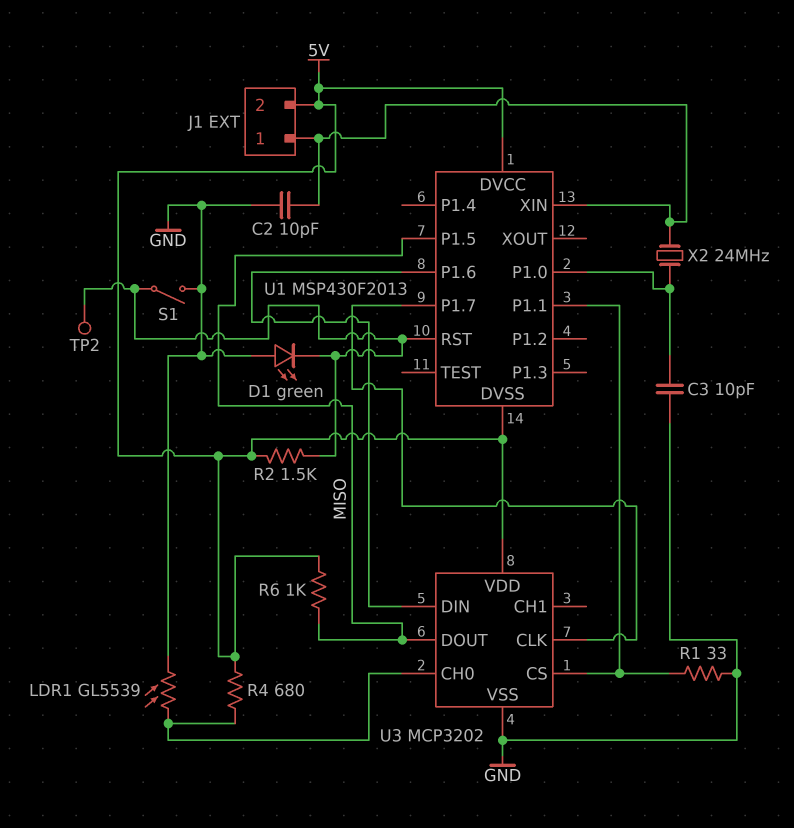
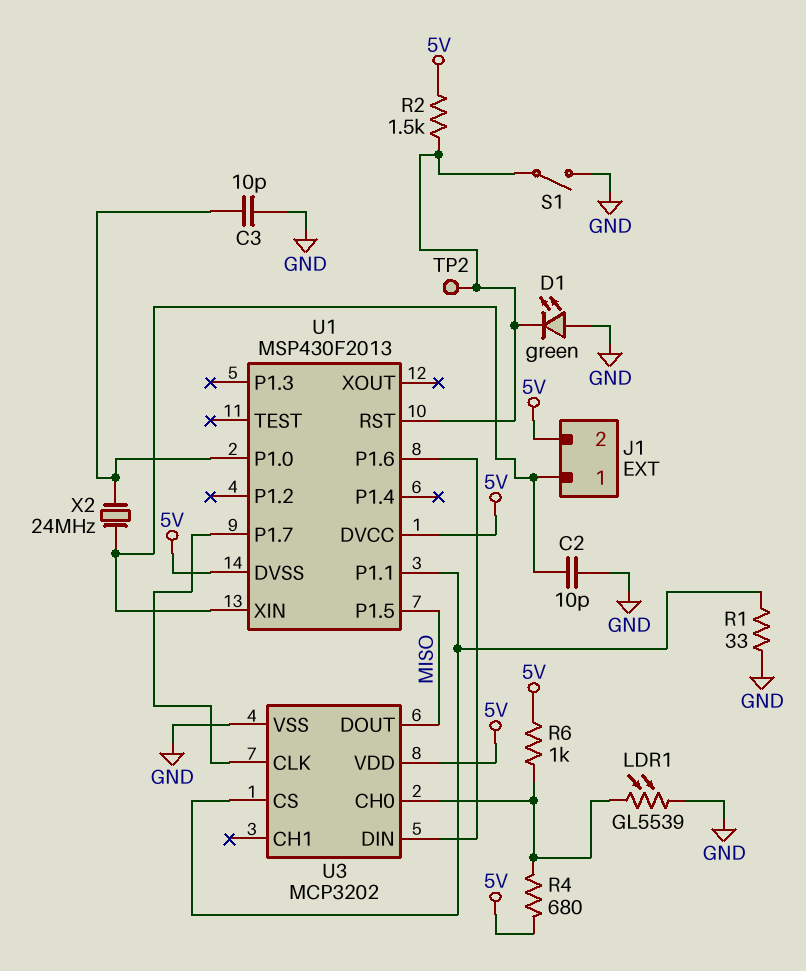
R6: 1k (5V, MISO) -> 1k (5V, U3/CH0)

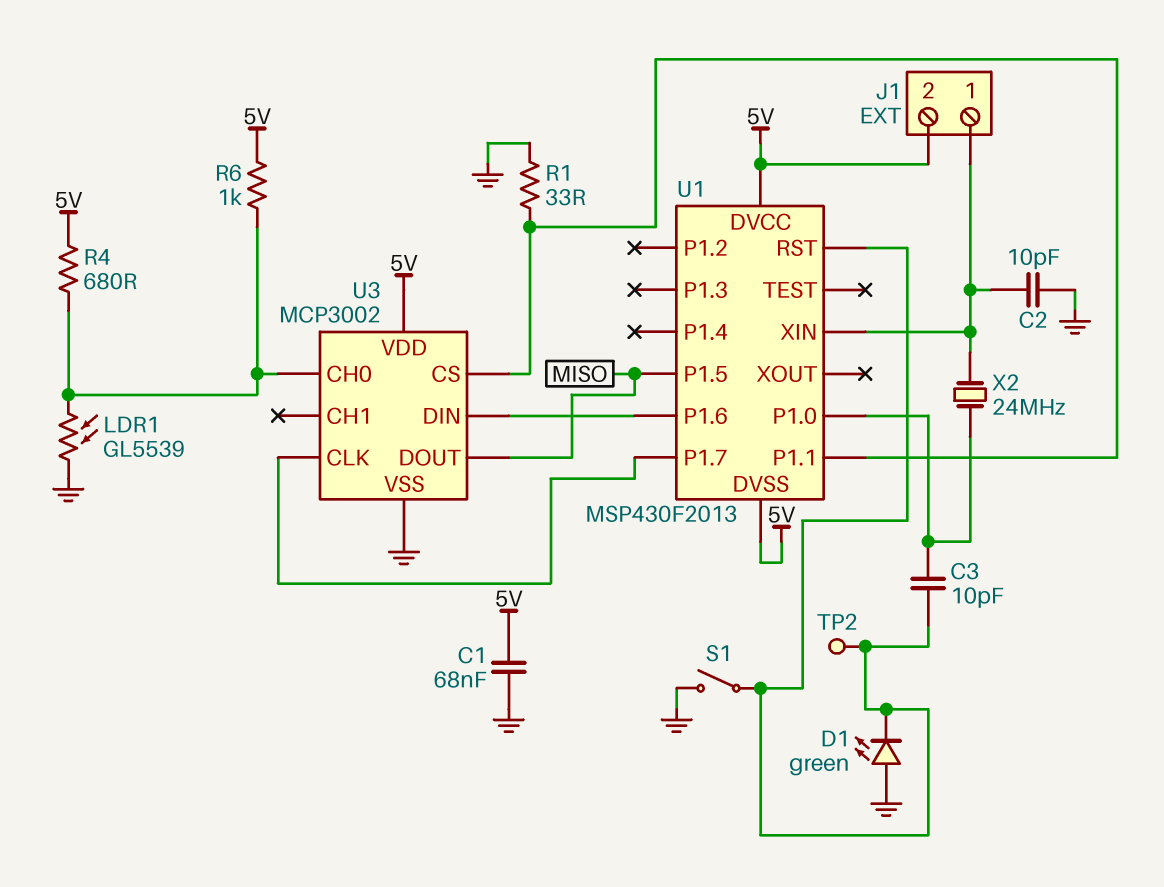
C1: none -> 68nF (5V, GND)
C3: 10pF (GND, U1/P1.0) -> 10pF (U1/P1.0, U1/RST)
R2: 1.5k (5V, U1/RST) -> none
U3: MCP3202 -> MCP3002

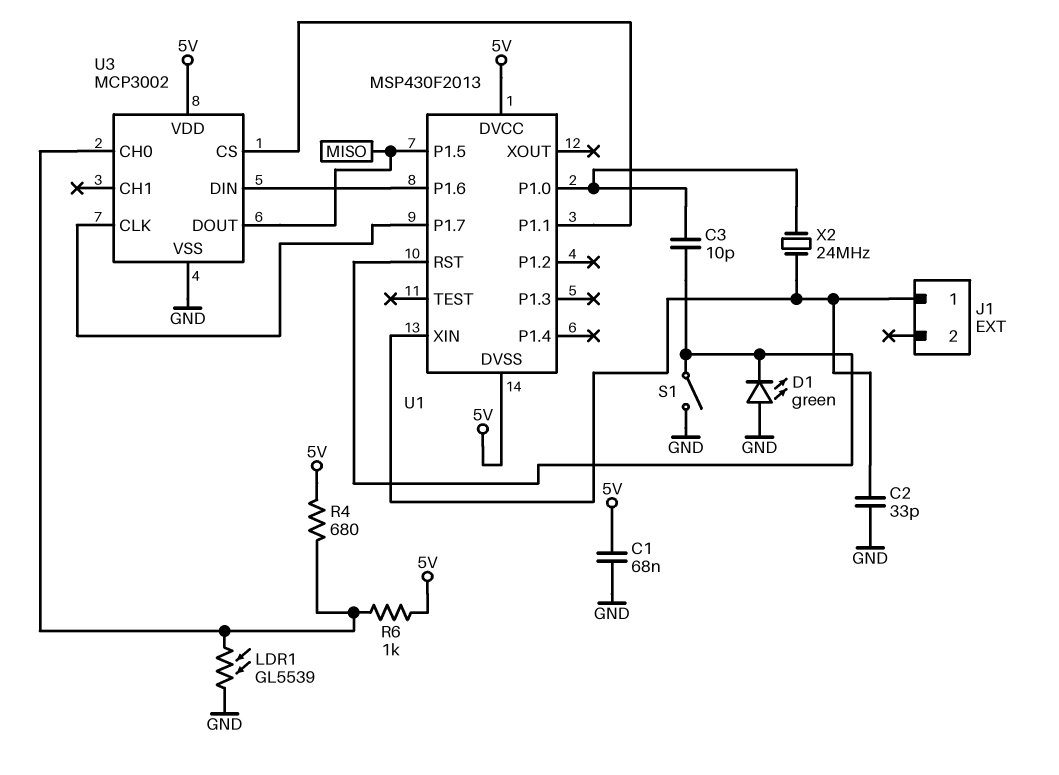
C2: 10pF (GND, J1/1) -> 33pF (GND, J1/1)
J1 pin 2: 5V -> none
R1: 33 (GND, U1/P1.1) -> none
TP2: test point (U1/RST) -> none

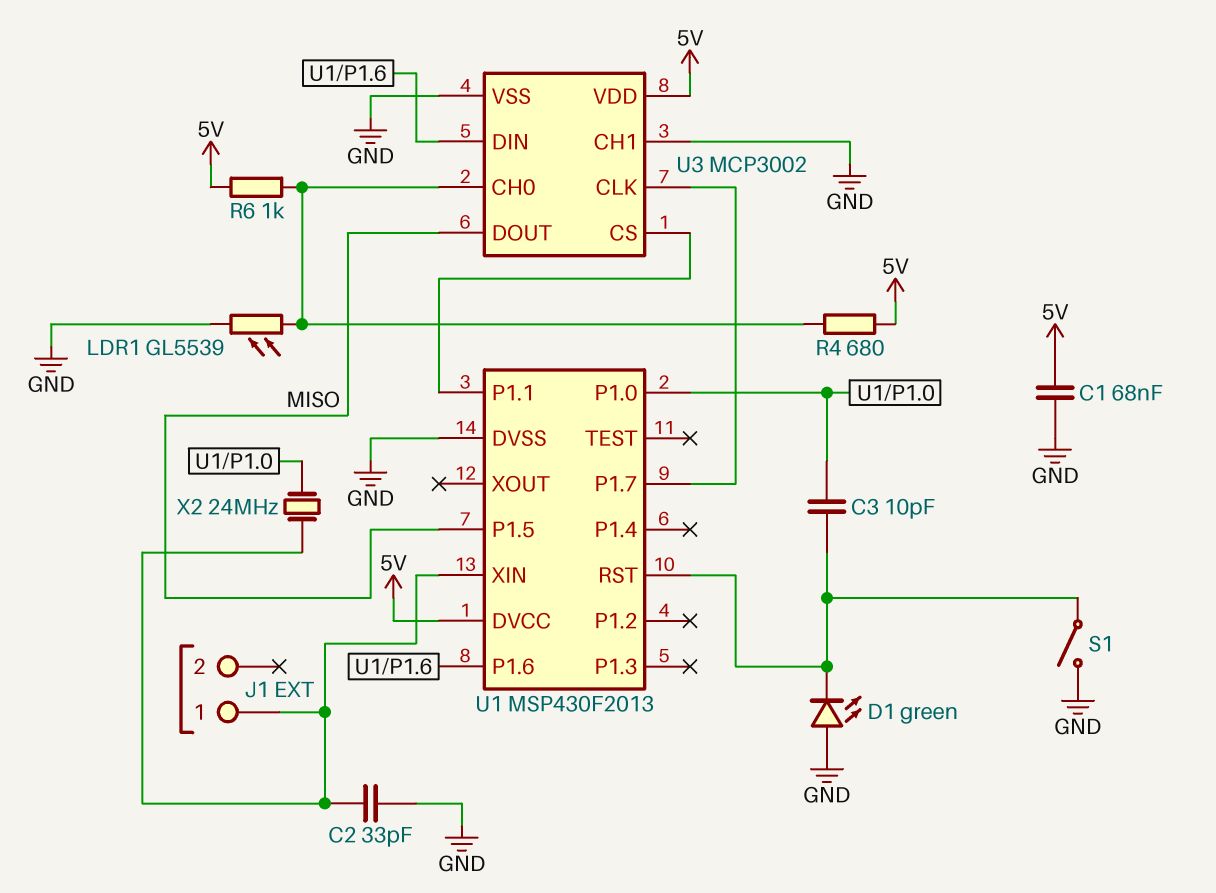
U1 pin DVSS: 5V -> GND
U3 pin CH1: none -> GND

